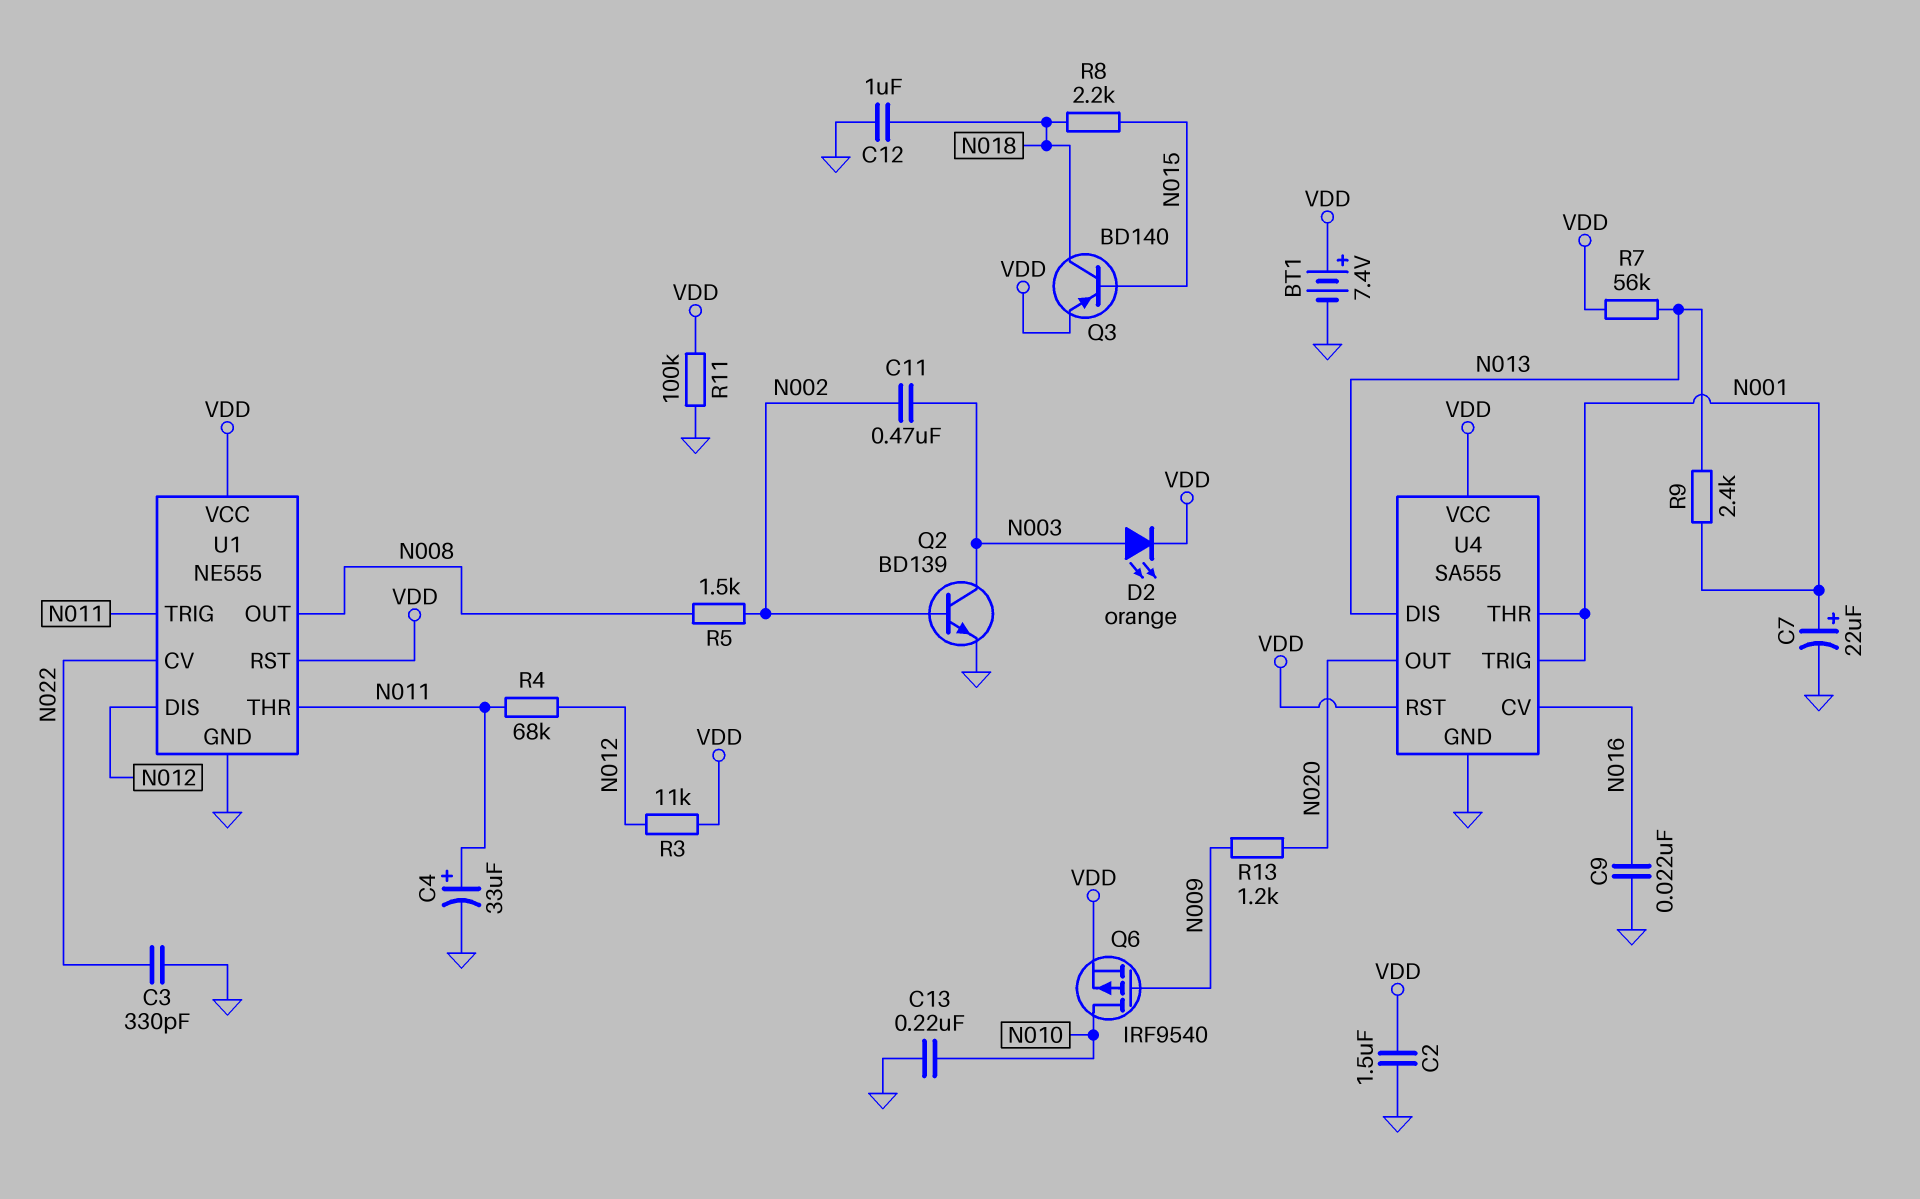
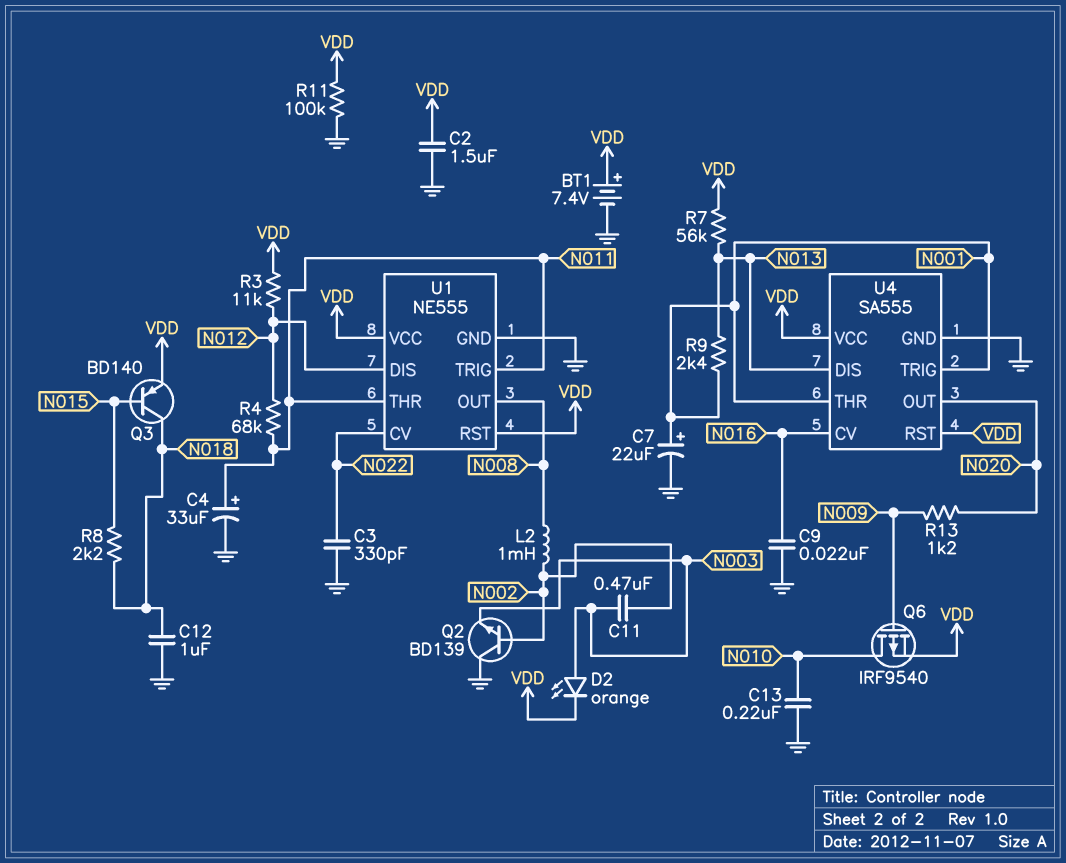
L2: none -> 1mH (N002, N008)
Q2: NPN BD139 (B N002, C N003, E GND) -> NPN BD139 (B N002, C GND, E N003)
R5: 1.5k (N002, N008) -> none

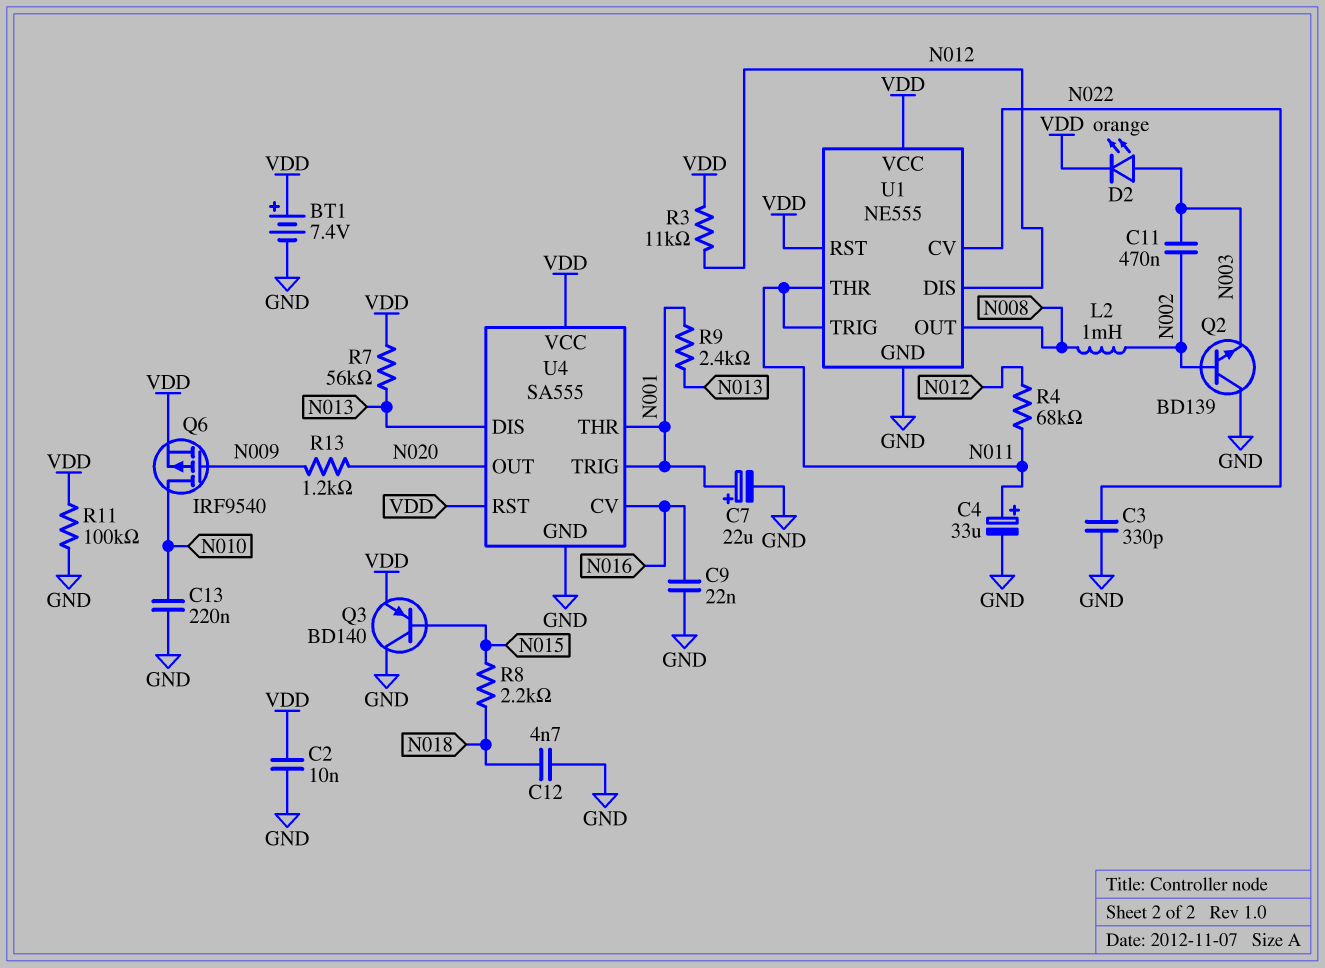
C2: 1.5uF (GND, VDD) -> 10nF (GND, VDD)
C12: 1uF (GND, N018) -> 4.7nF (GND, N018)
Q3: PNP BD140 (B N015, C N018, E VDD) -> PNP BD140 (B N015, C GND, E VDD)

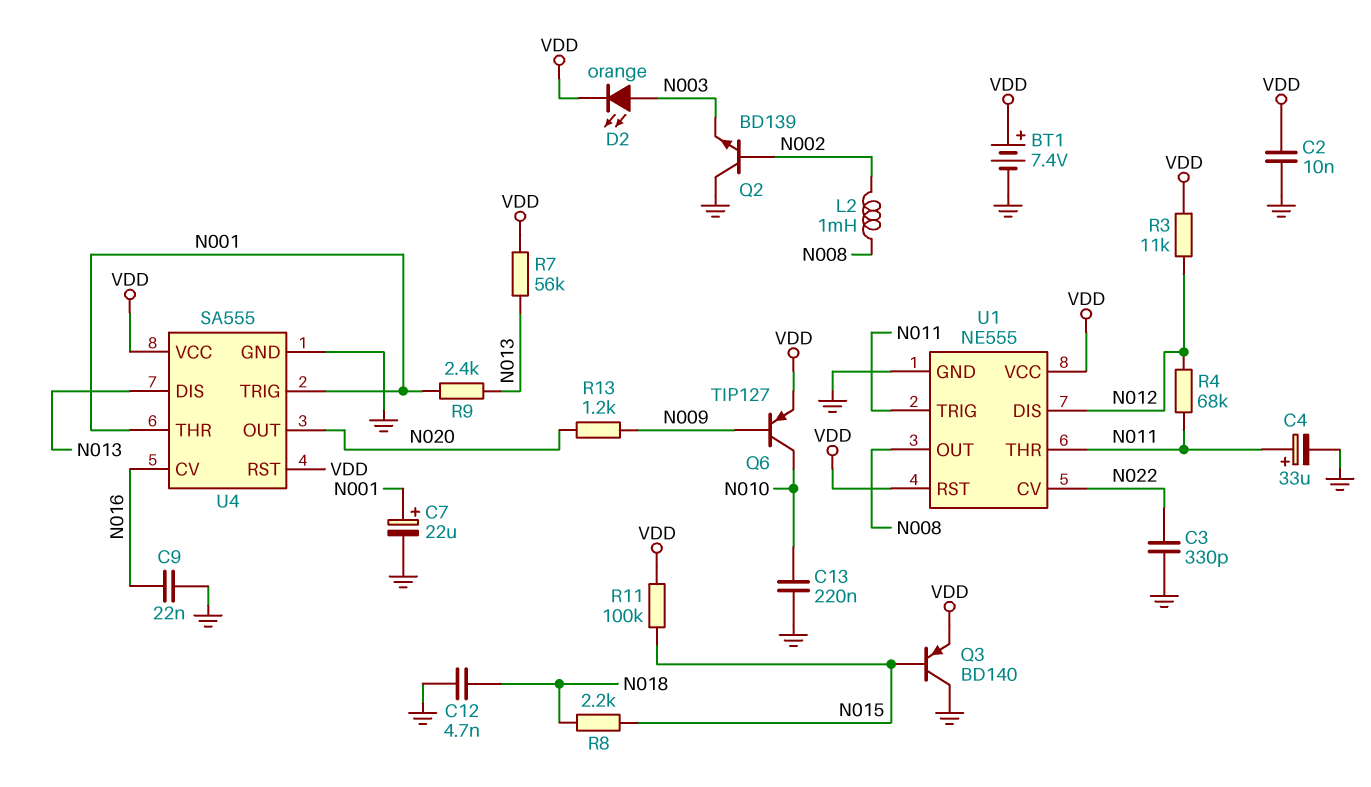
C11: 470nF (N002, N003) -> none
Q6: PMOS IRF9540 (G N009, D N010, S VDD) -> PNP TIP127 (B N009, C N010, E VDD)
R11: 100k (GND, VDD) -> 100k (N015, VDD)

